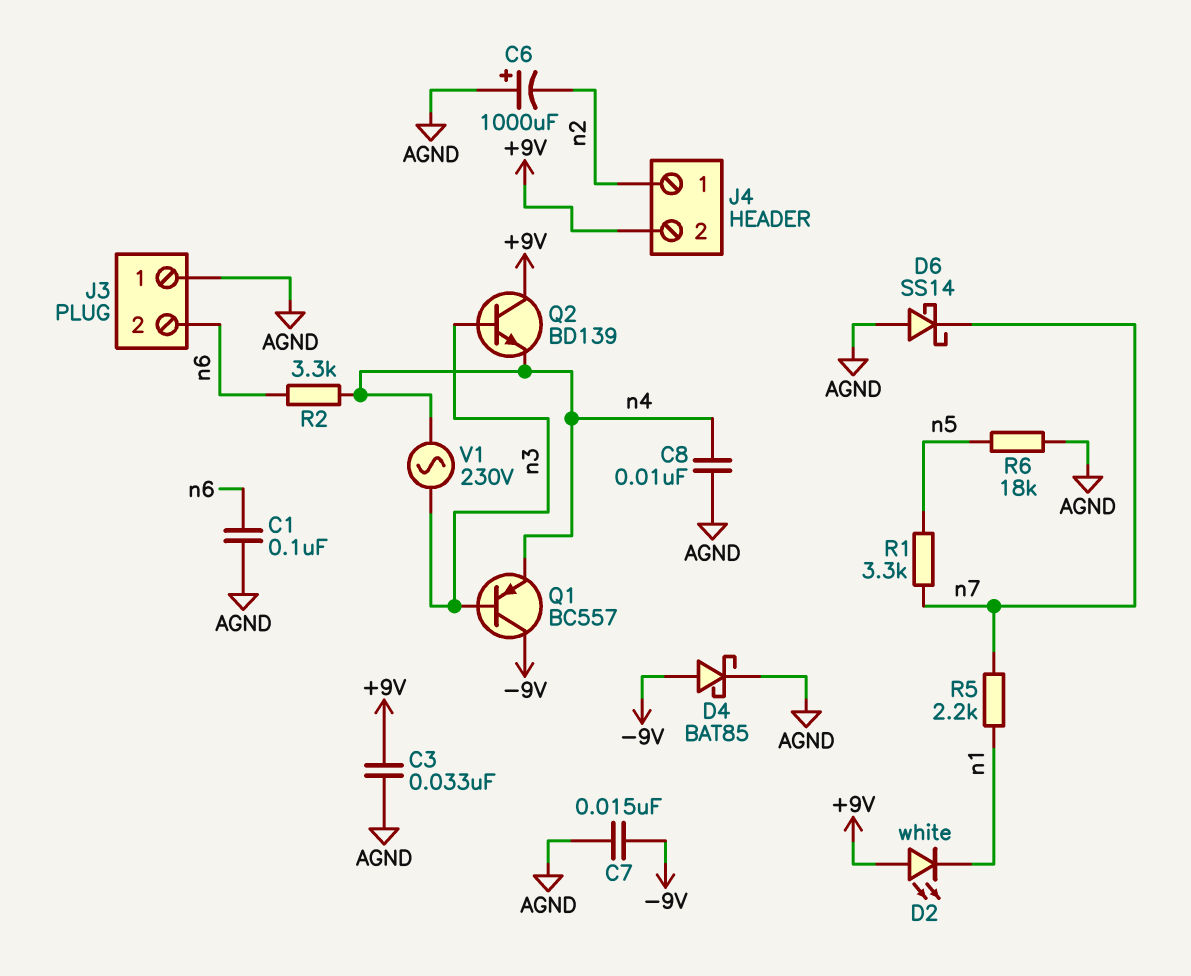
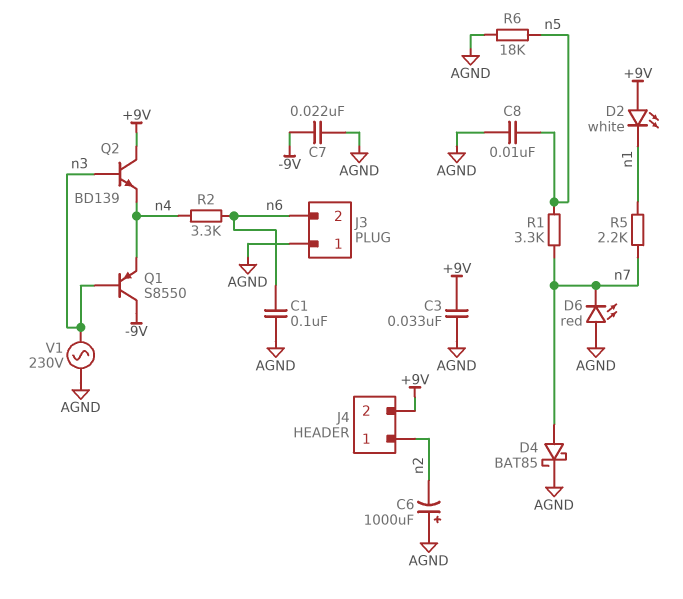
C7: 15nF (-9V, AGND) -> 22nF (-9V, AGND)
C8: 10nF (AGND, n4) -> 10nF (AGND, n5)
D4: schottky BAT85 (A -9V, K AGND) -> schottky BAT85 (A n7, K AGND)
D6: schottky SS14 (A AGND, K n7) -> LED red (A AGND, K n7)
Q1: PNP BC557 (B n3, C -9V, E n4) -> PNP S8550 (B n3, C -9V, E n4)
V1: AC 230V (n3, n4) -> AC 230V (AGND, n3)

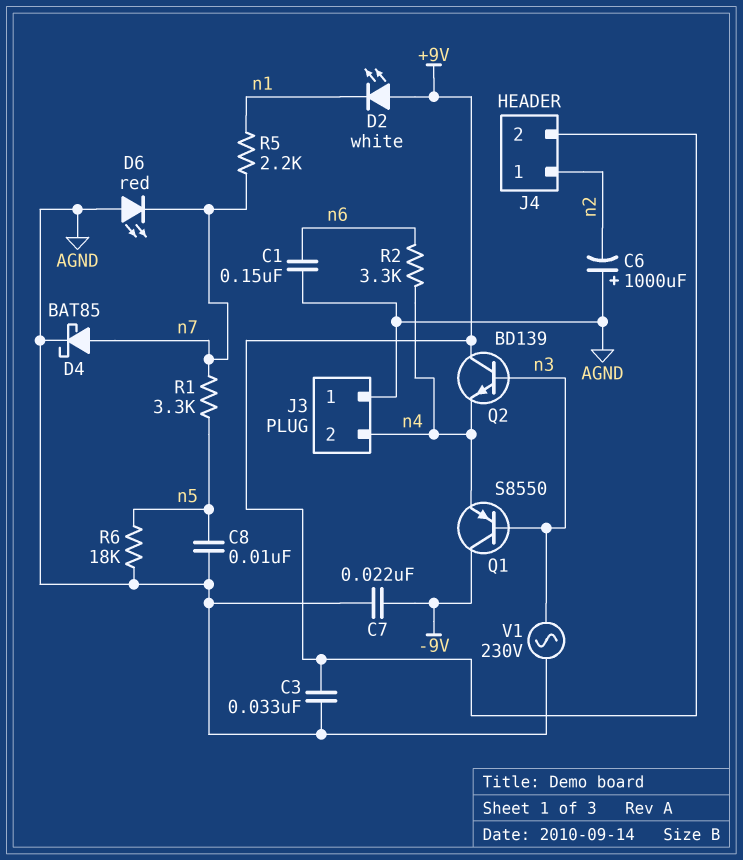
C1: 100nF (AGND, n6) -> 150nF (AGND, n6)
J3 pin 2: n6 -> n4

